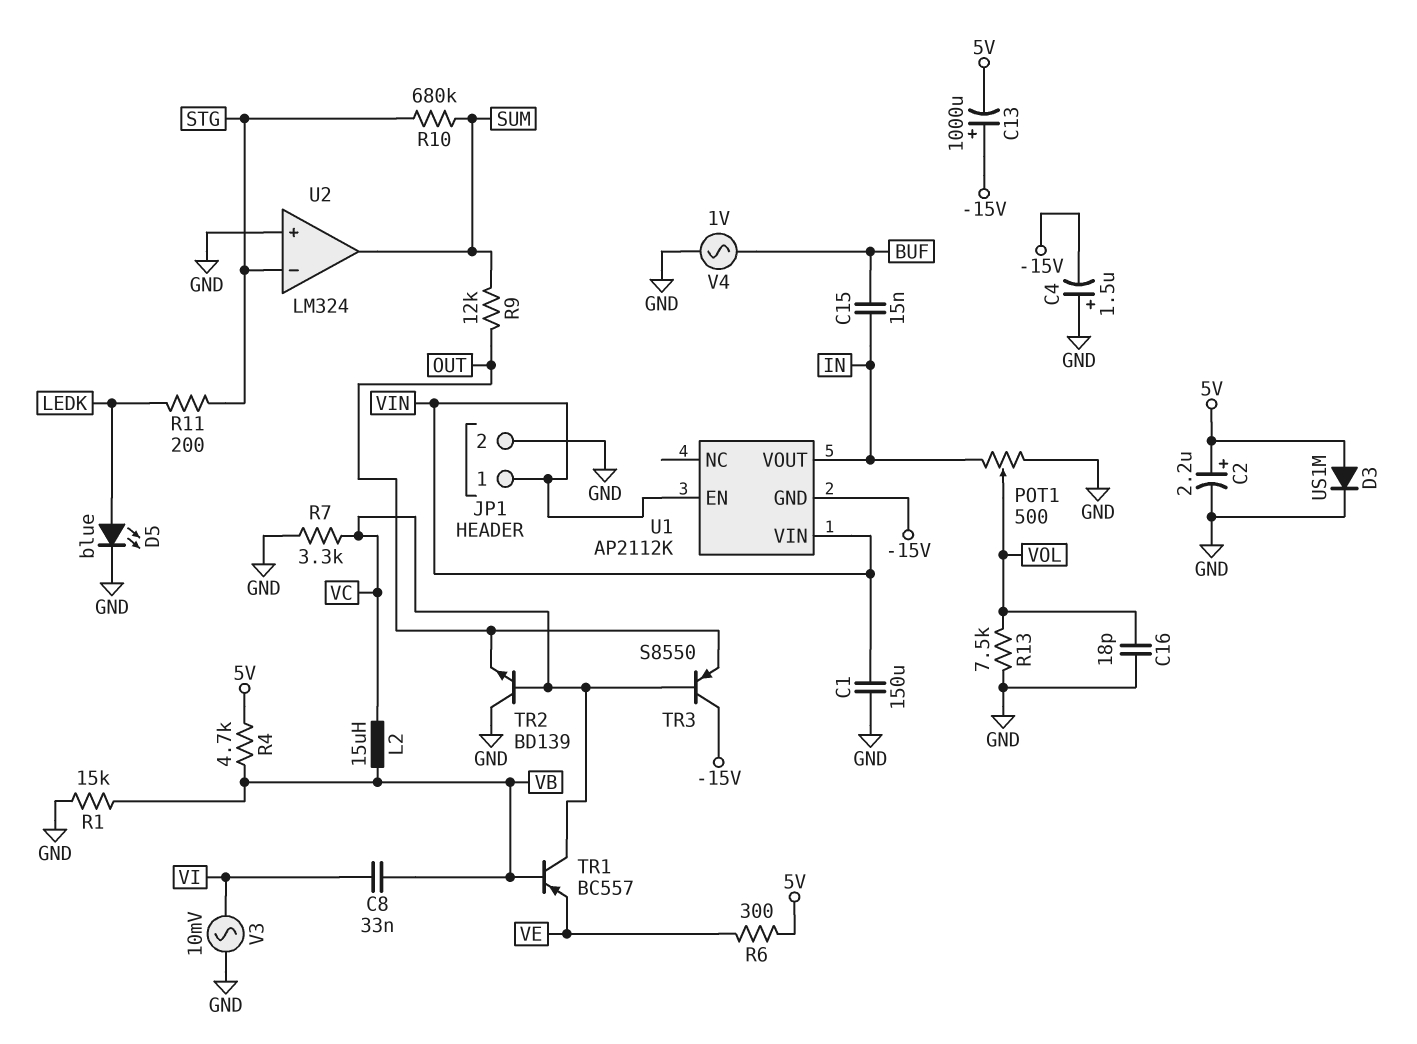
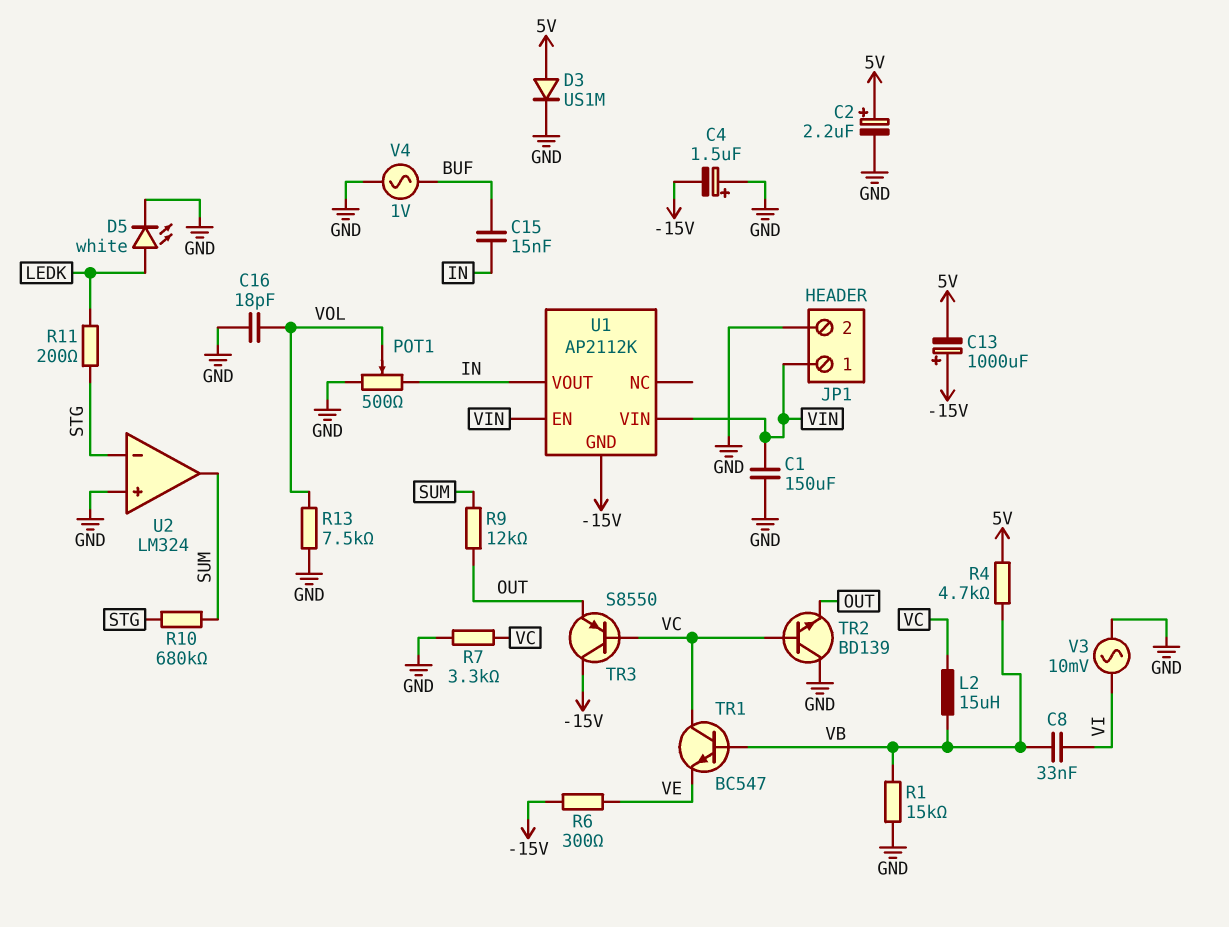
D5: LED blue (A LEDK, K GND) -> LED white (A LEDK, K GND)
R6: 300 (5V, VE) -> 300 (-15V, VE)
TR1: PNP BC557 (B VB, C VC, E VE) -> NPN BC547 (B VB, C VC, E VE)

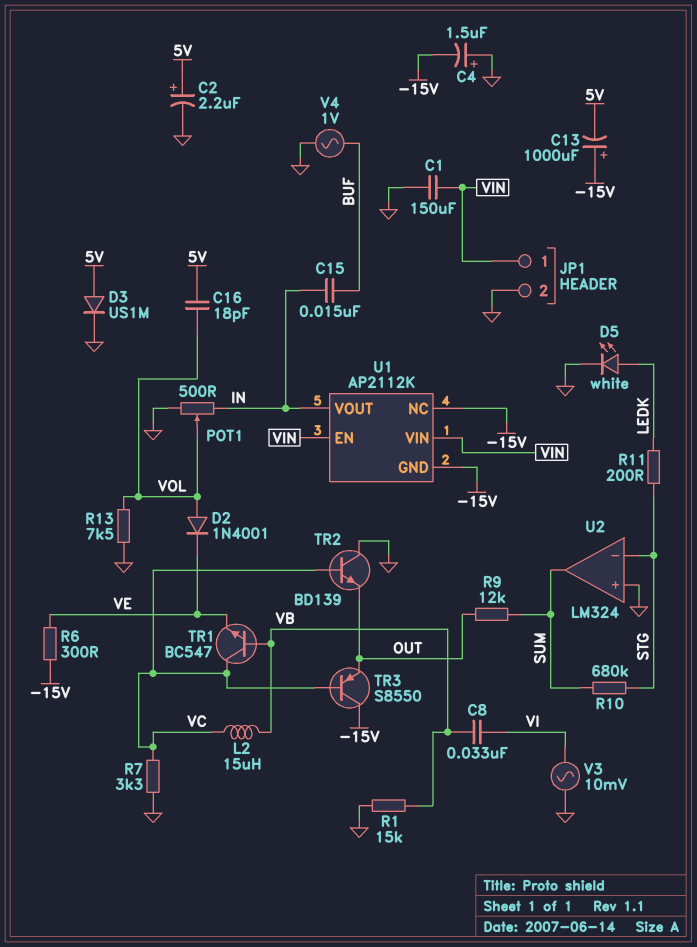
C16: 18pF (GND, VOL) -> 18pF (5V, VOL)
D2: none -> diode 1N4001 (A VOL, K VE)
R4: 4.7k (5V, VB) -> none
U1 pin NC: none -> -15V

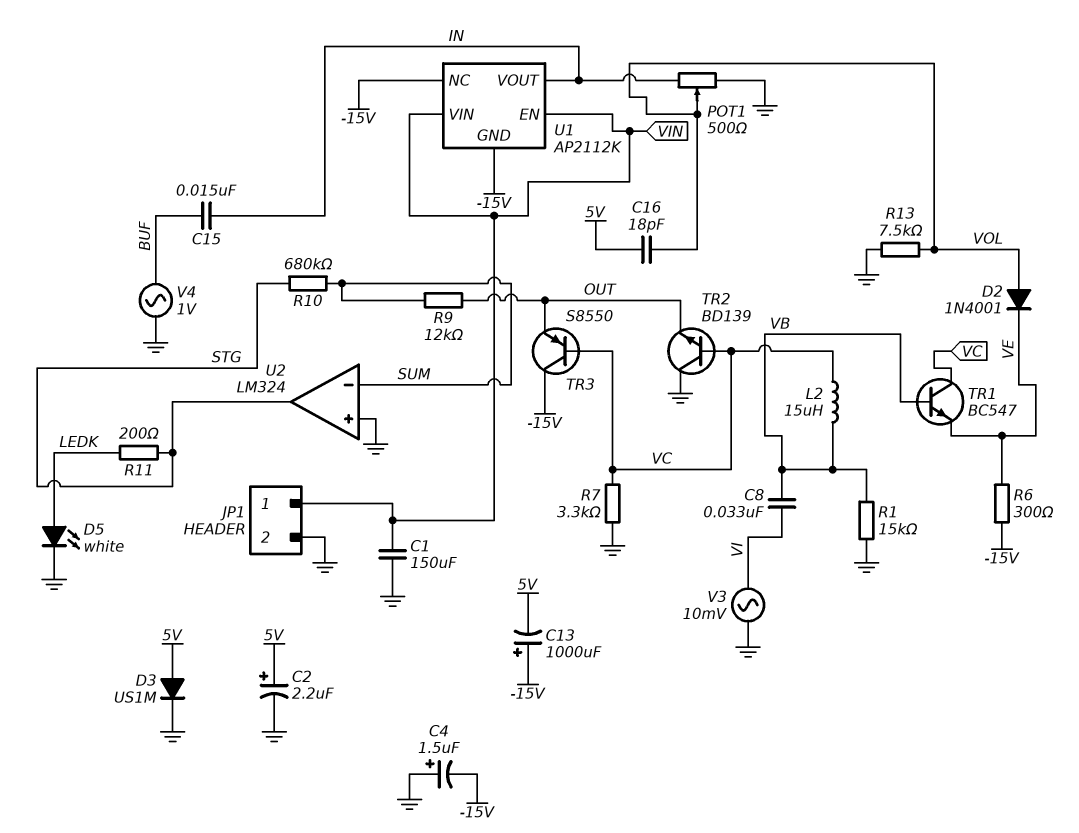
U2 pin in-: STG -> SUM
U2 pin out: SUM -> STG

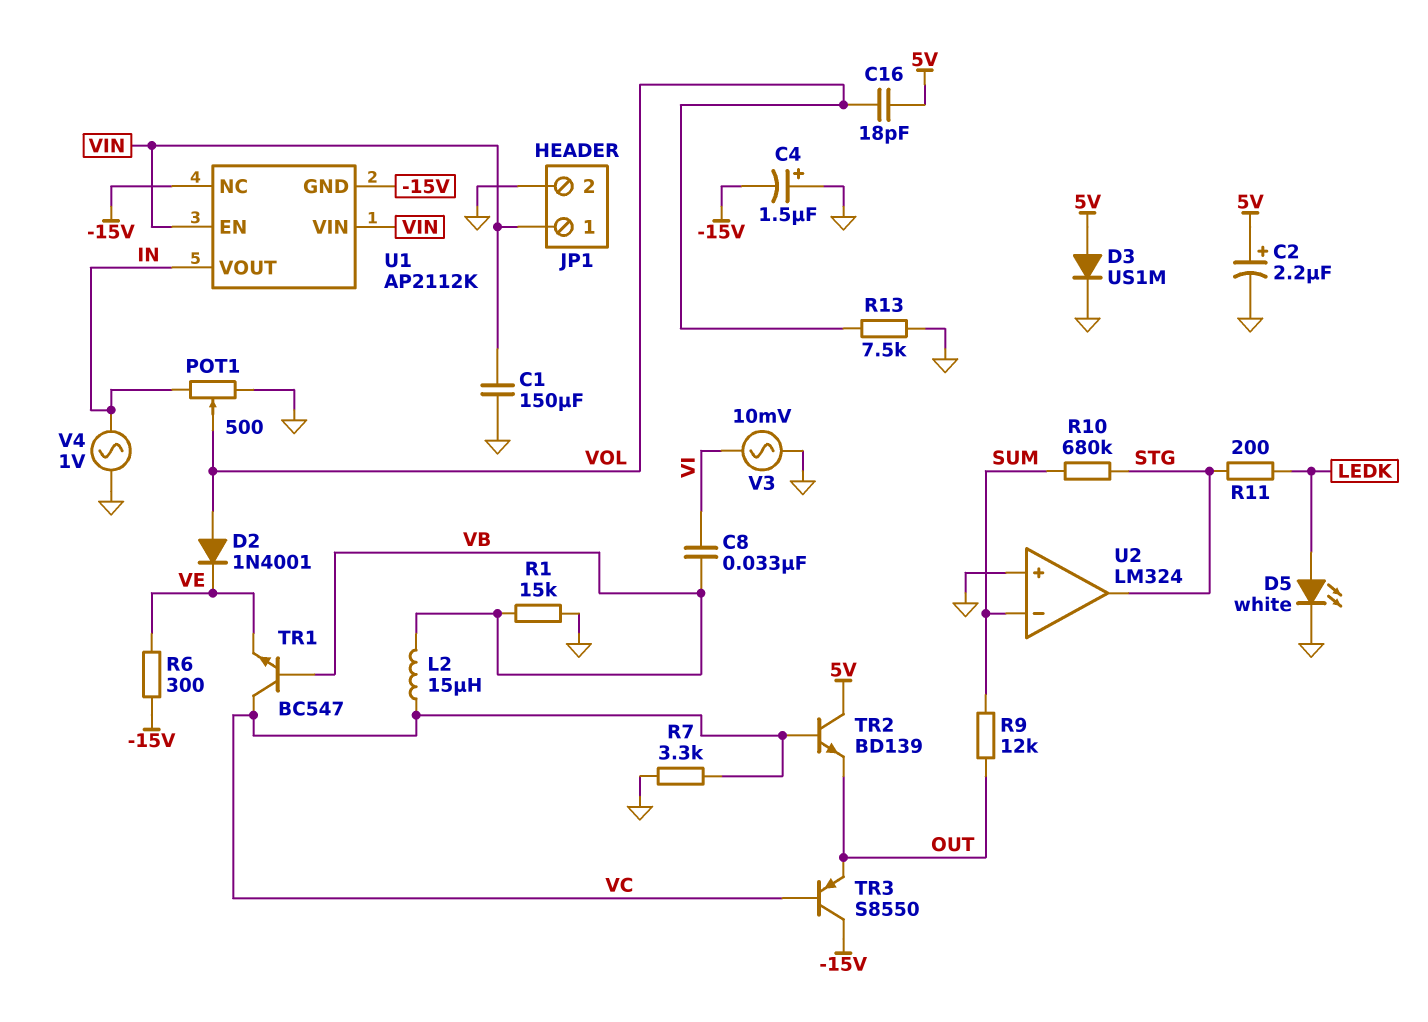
C13: 1000uF (plus -15V, minus 5V) -> none
C15: 15nF (BUF, IN) -> none
TR2: NPN BD139 (B VC, C GND, E OUT) -> NPN BD139 (B VC, C 5V, E OUT)
V4: AC 1V (BUF, GND) -> AC 1V (GND, IN)

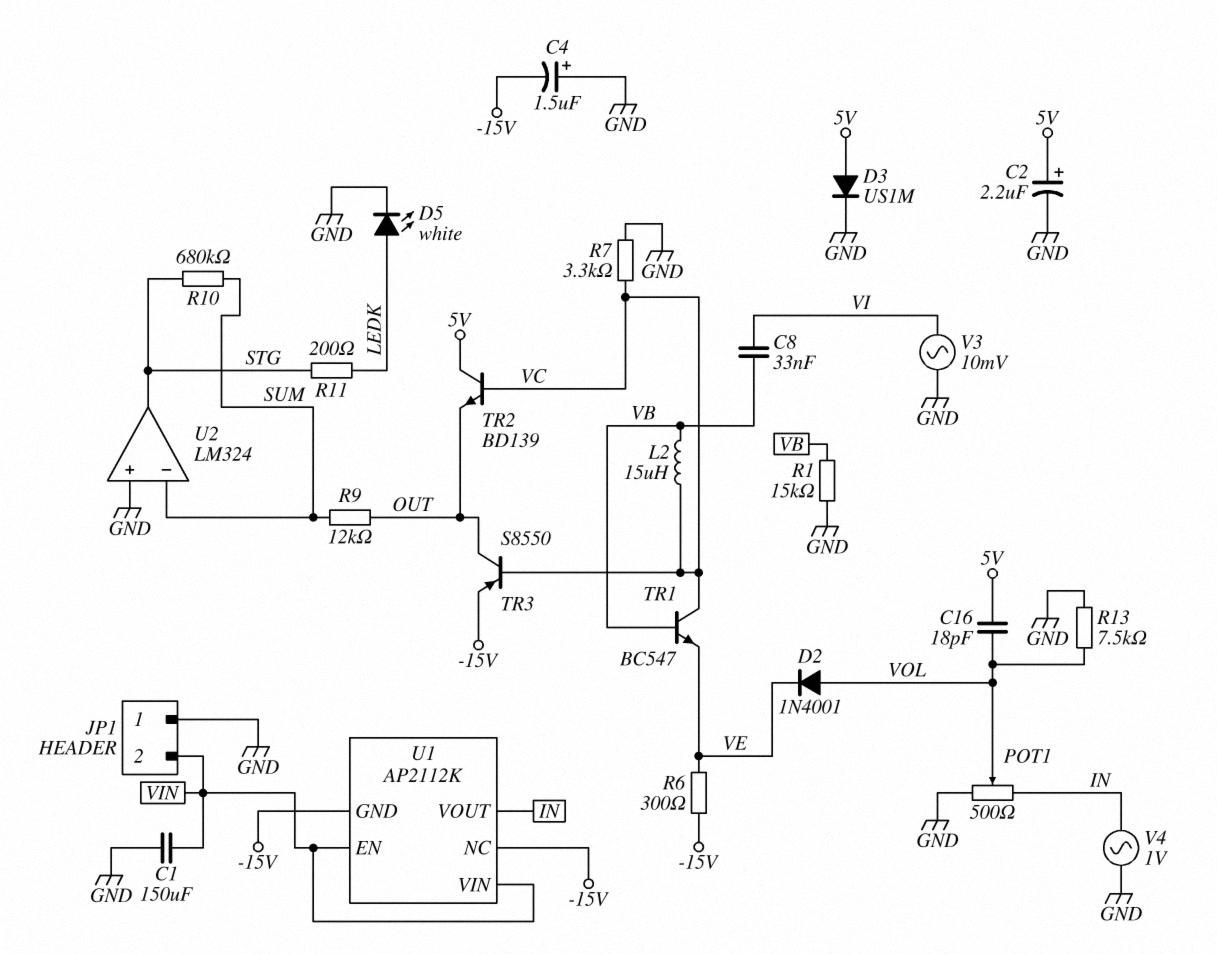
JP1 pin 1: VIN -> GND
JP1 pin 2: GND -> VIN
TR3: PNP S8550 (B VC, C -15V, E OUT) -> PNP S8550 (B VC, C OUT, E -15V)

